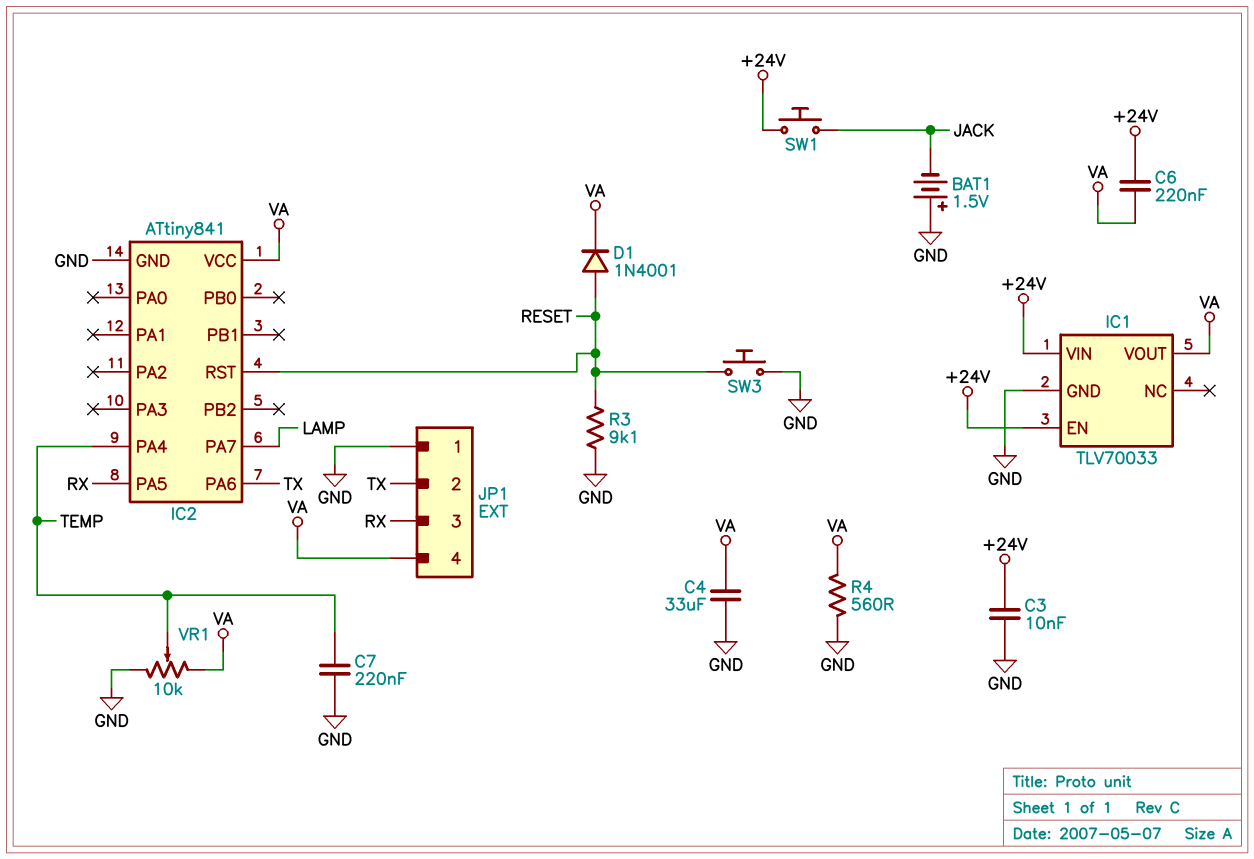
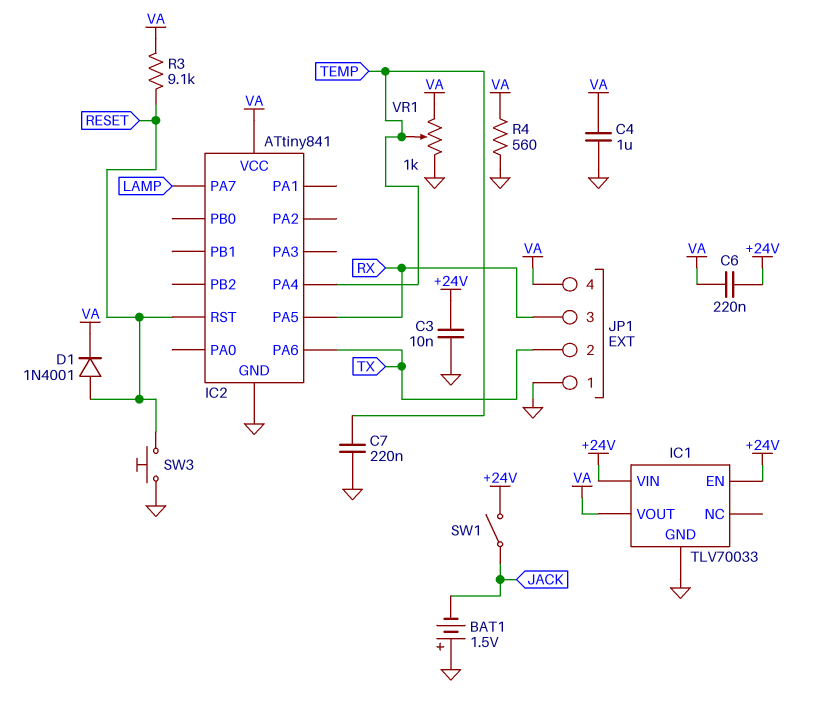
C4: 33uF (GND, VA) -> 1uF (GND, VA)
R3: 9.1k (GND, RESET) -> 9.1k (RESET, VA)
SW1: button (+24V, JACK) -> switch (+24V, JACK)
VR1: 10k (GND, VA, wiper TEMP) -> 1k (GND, VA, wiper TEMP)

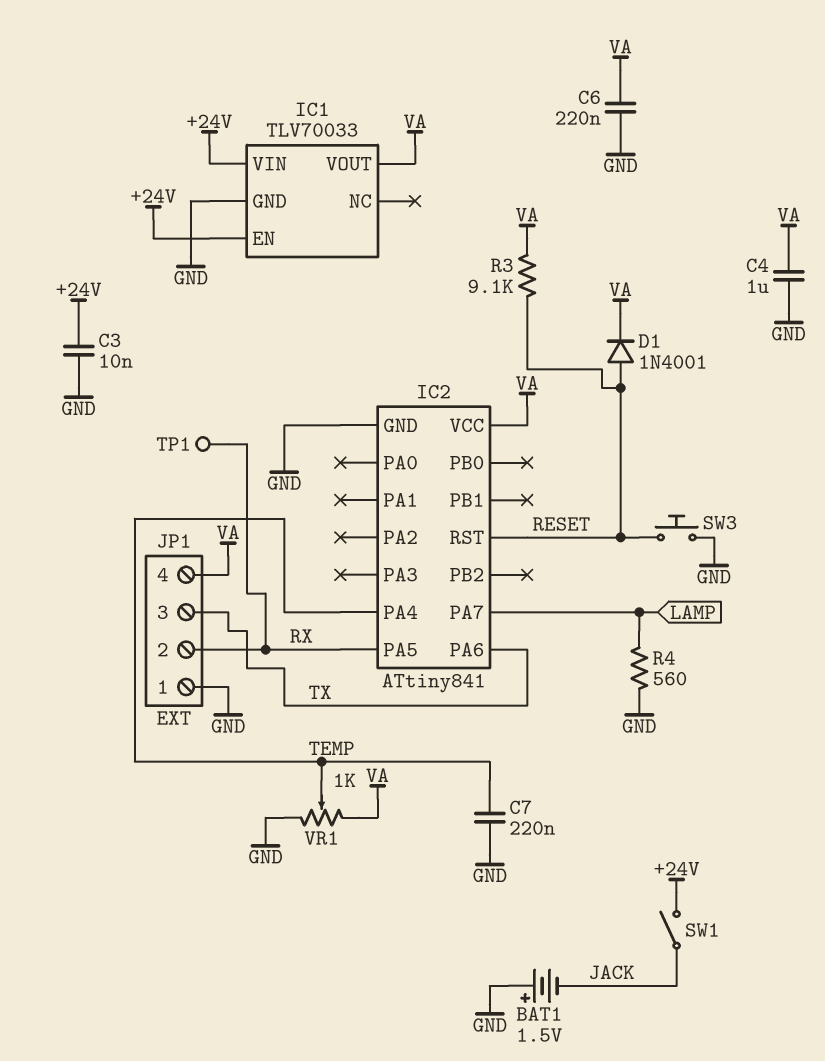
C6: 220nF (+24V, VA) -> 220nF (GND, VA)
JP1 pin 2: TX -> RX
JP1 pin 3: RX -> TX
R4: 560 (GND, VA) -> 560 (GND, LAMP)
TP1: none -> test point (RX)

